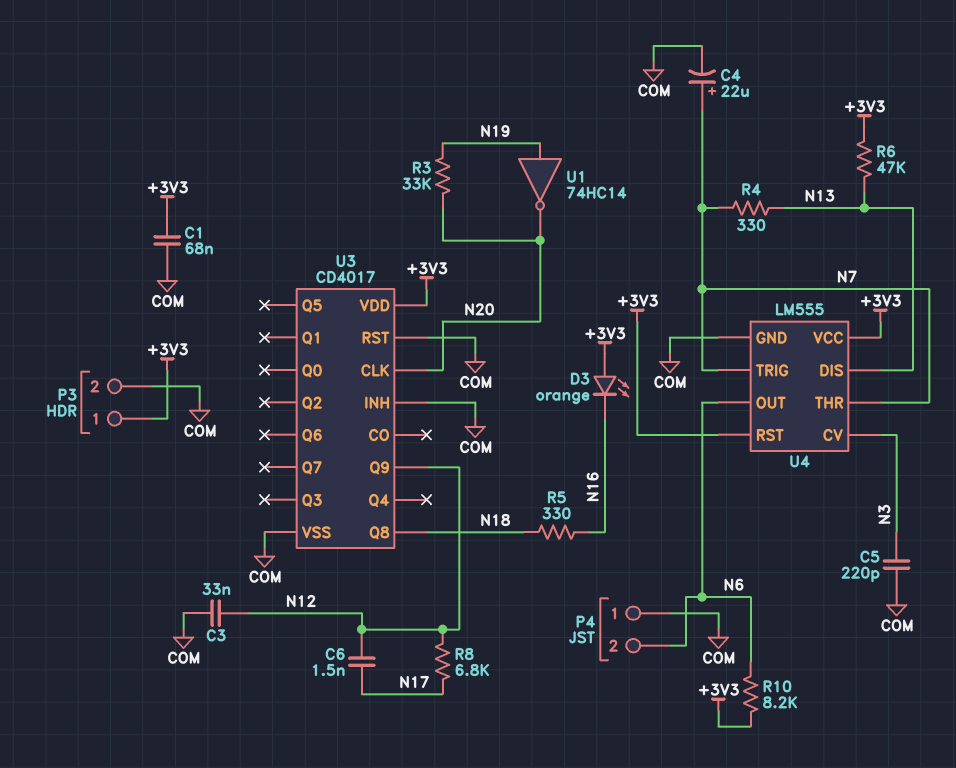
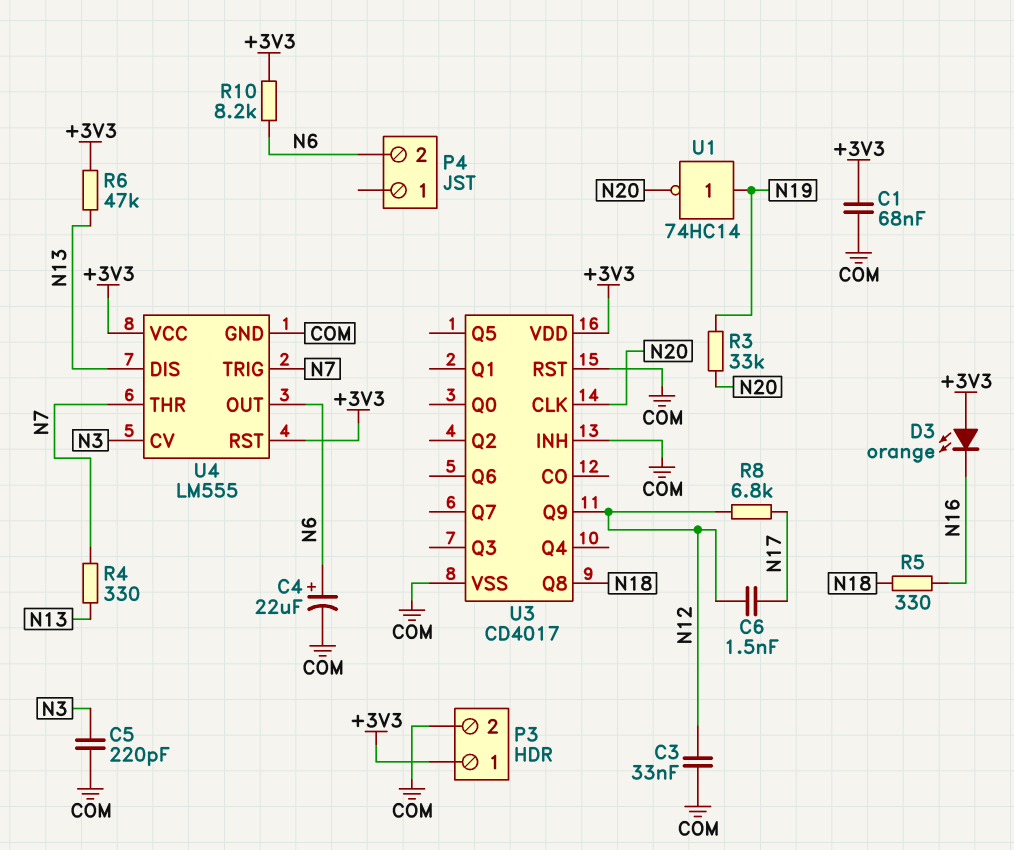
C4: 22uF (plus N7, minus COM) -> 22uF (plus N6, minus COM)
P4 pin 1: COM -> none

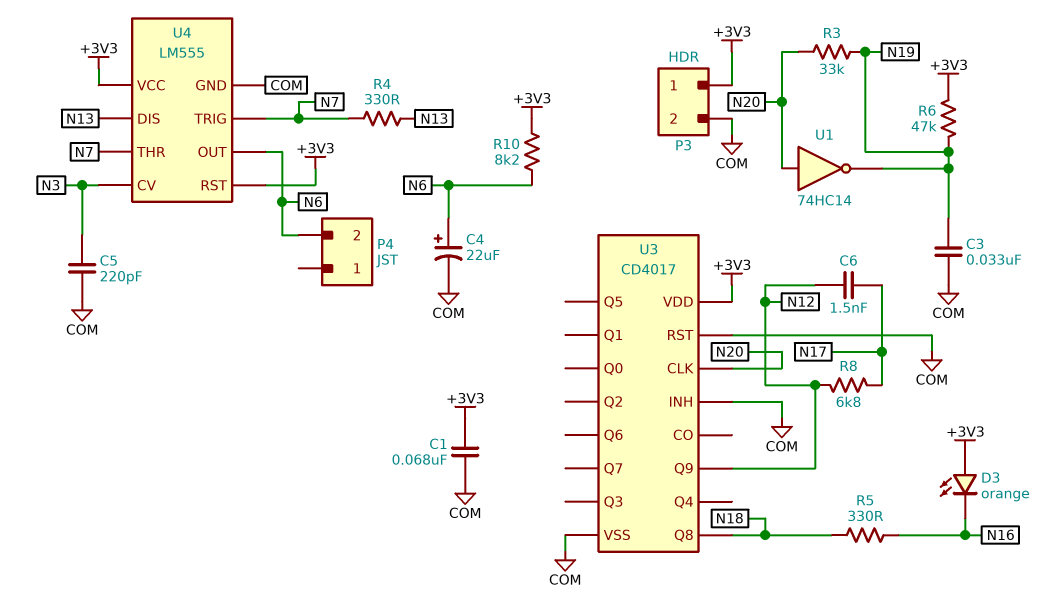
C3: 33nF (COM, N12) -> 33nF (COM, N19)
R6: 47k (+3V3, N13) -> 47k (+3V3, N19)
U1: NOT 74HC14 (in N19, out N20) -> NOT 74HC14 (in N20, out N19)

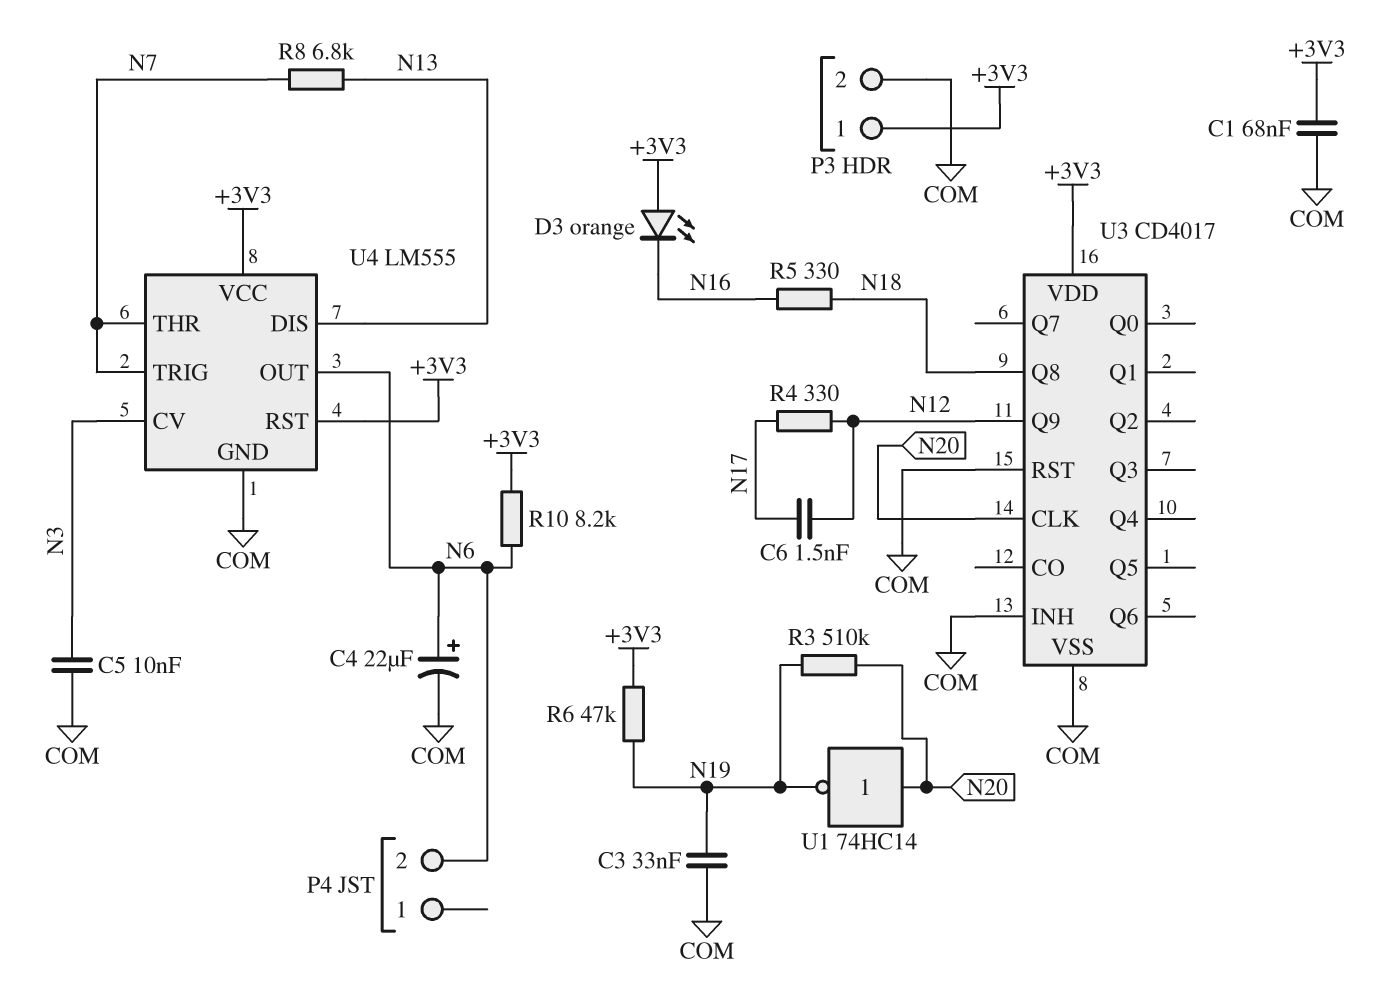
C5: 220pF (COM, N3) -> 10nF (COM, N3)
R3: 33k (N19, N20) -> 510k (N19, N20)
R4: 330 (N7, N13) -> 330 (N12, N17)
R8: 6.8k (N12, N17) -> 6.8k (N7, N13)

